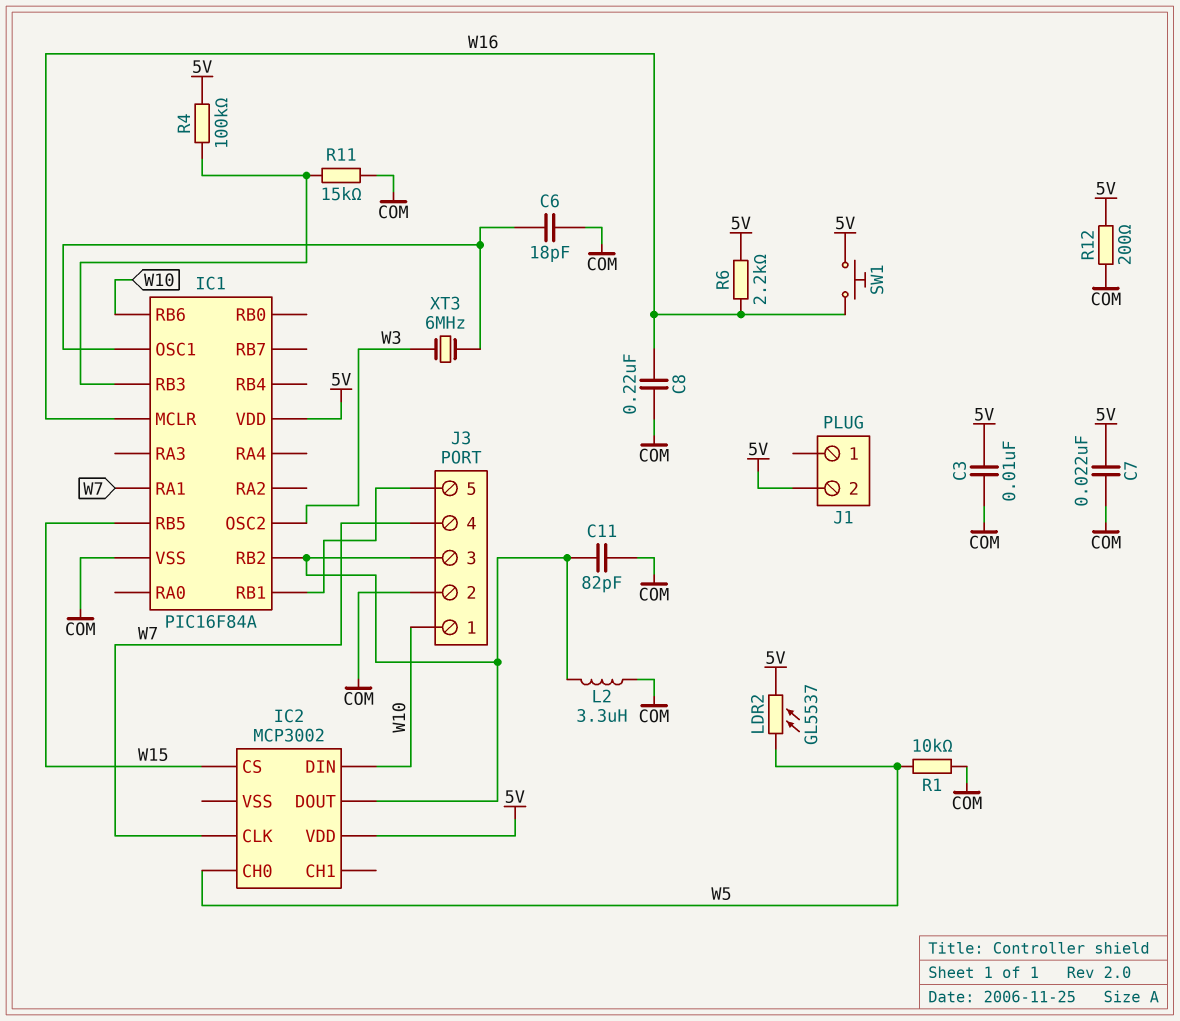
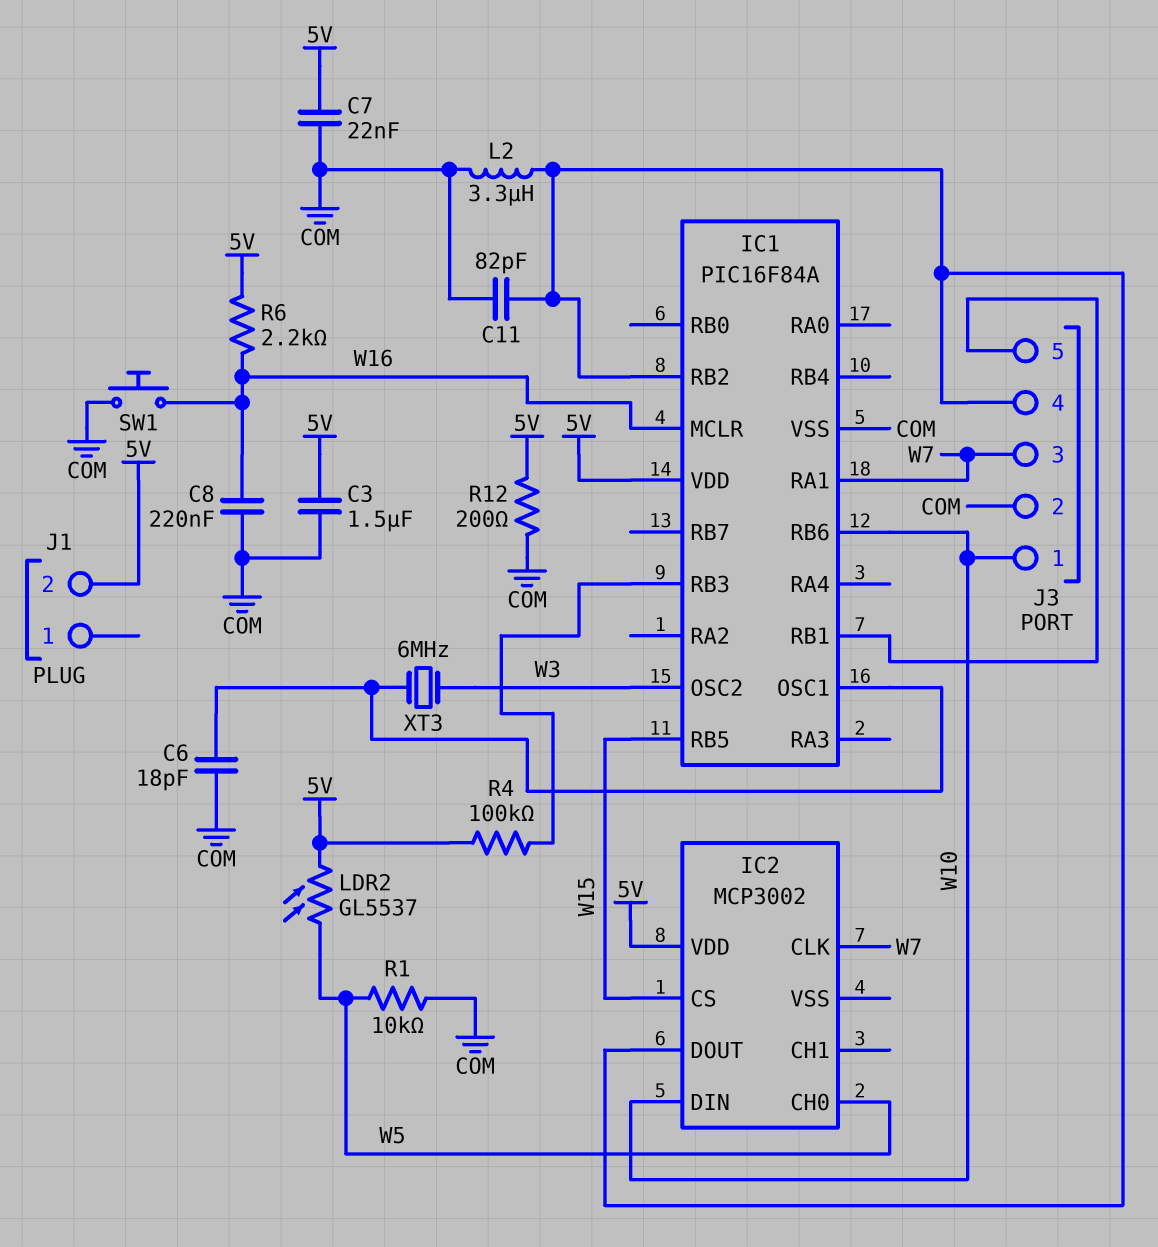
C3: 10nF (5V, COM) -> 1.5uF (5V, COM)
J3 pin 3: IC1/RB2 -> W7
J3 pin 4: W7 -> IC1/RB2
R11: 15k (COM, IC1/RB3) -> none
SW1: button (5V, W16) -> button (COM, W16)

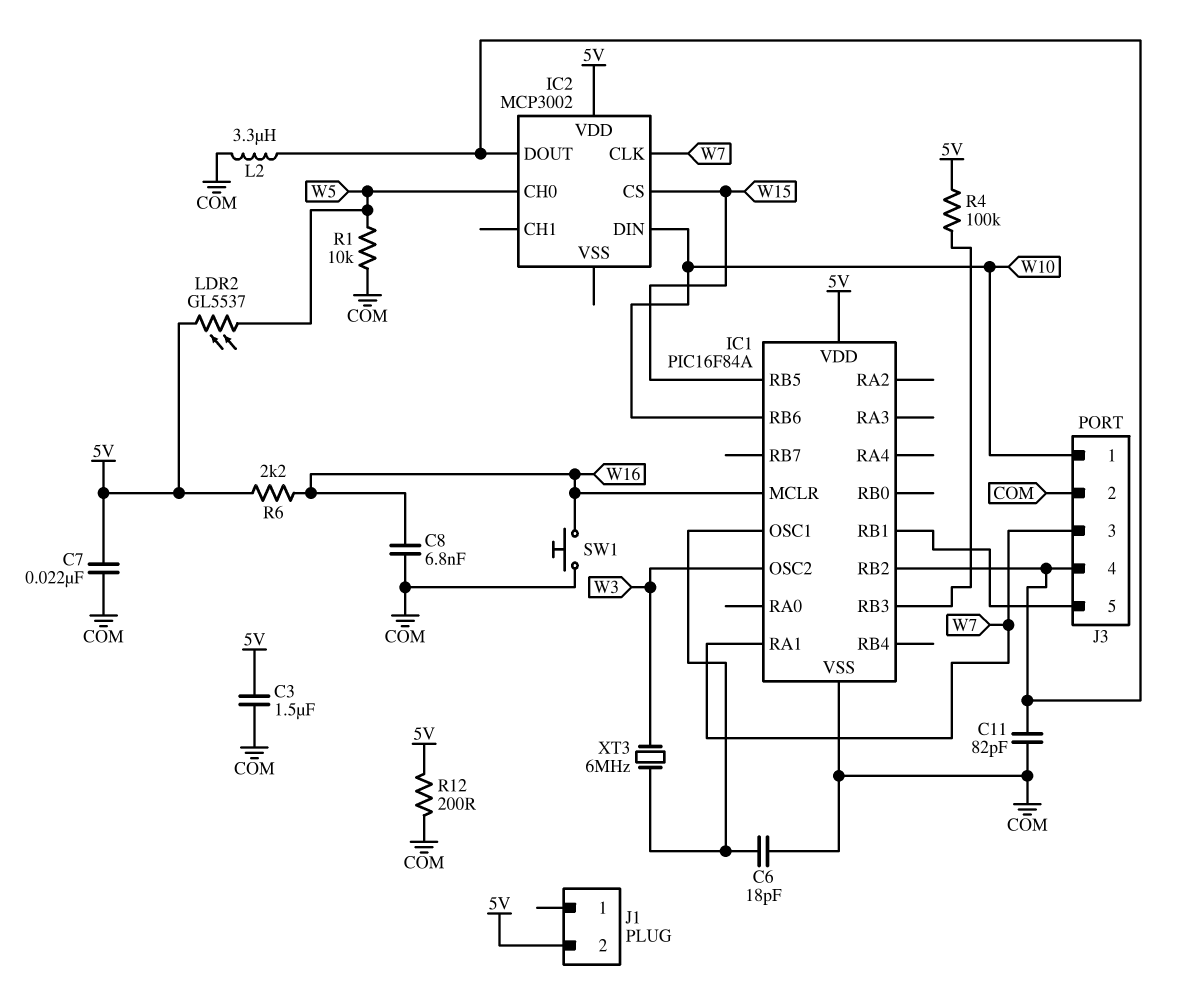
C8: 220nF (COM, W16) -> 6.8nF (COM, W16)

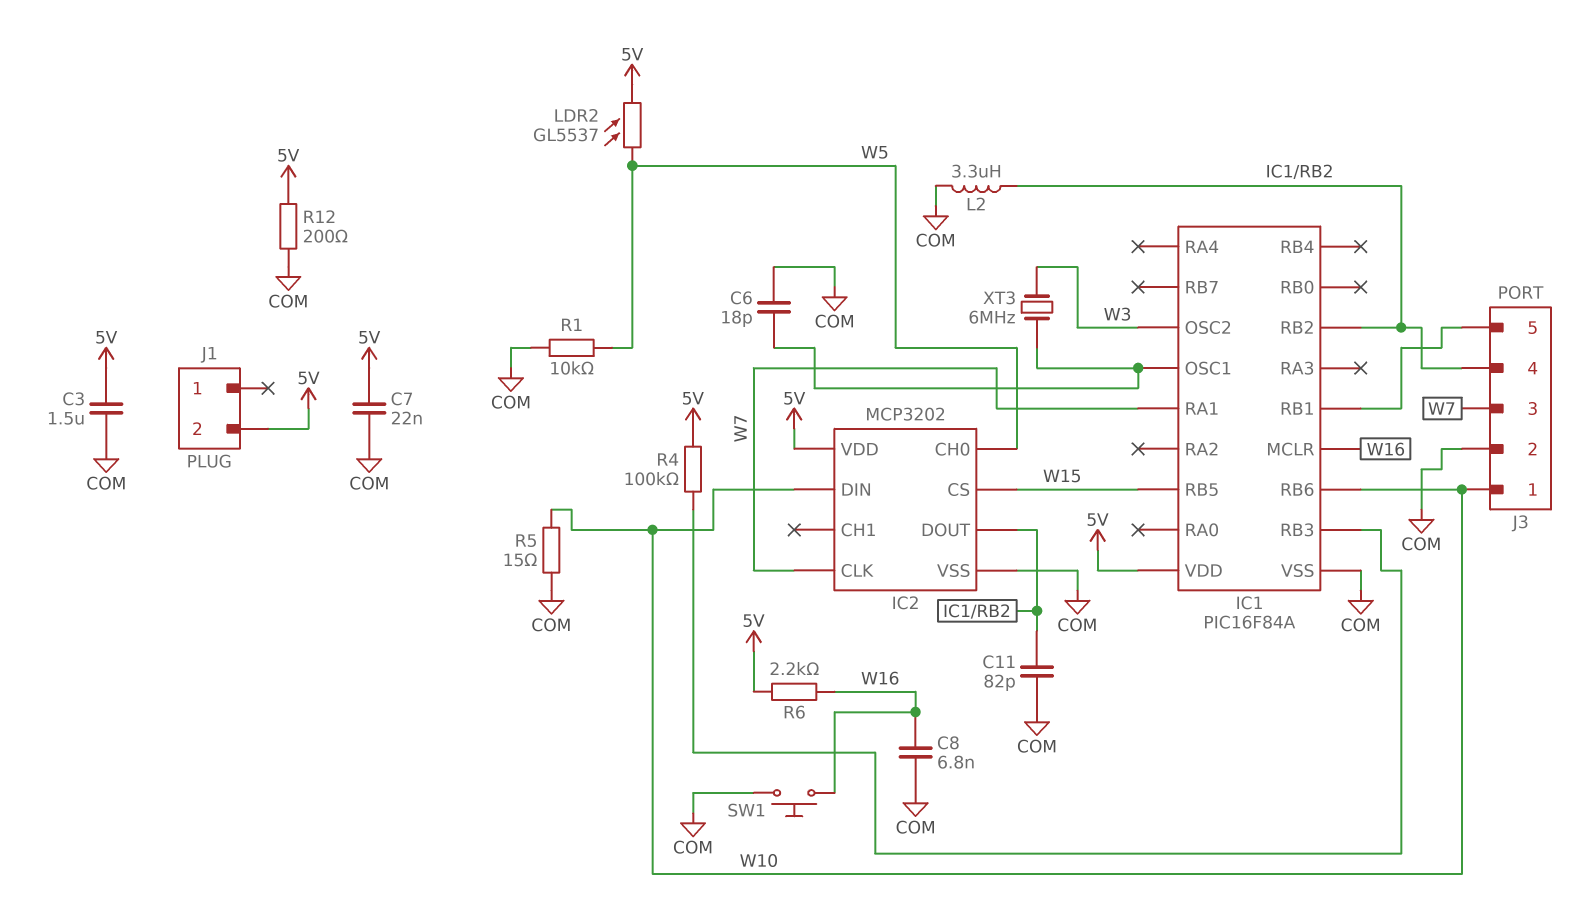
IC2: MCP3002 -> MCP3202
IC2 pin VSS: none -> COM
R5: none -> 15 (COM, W10)

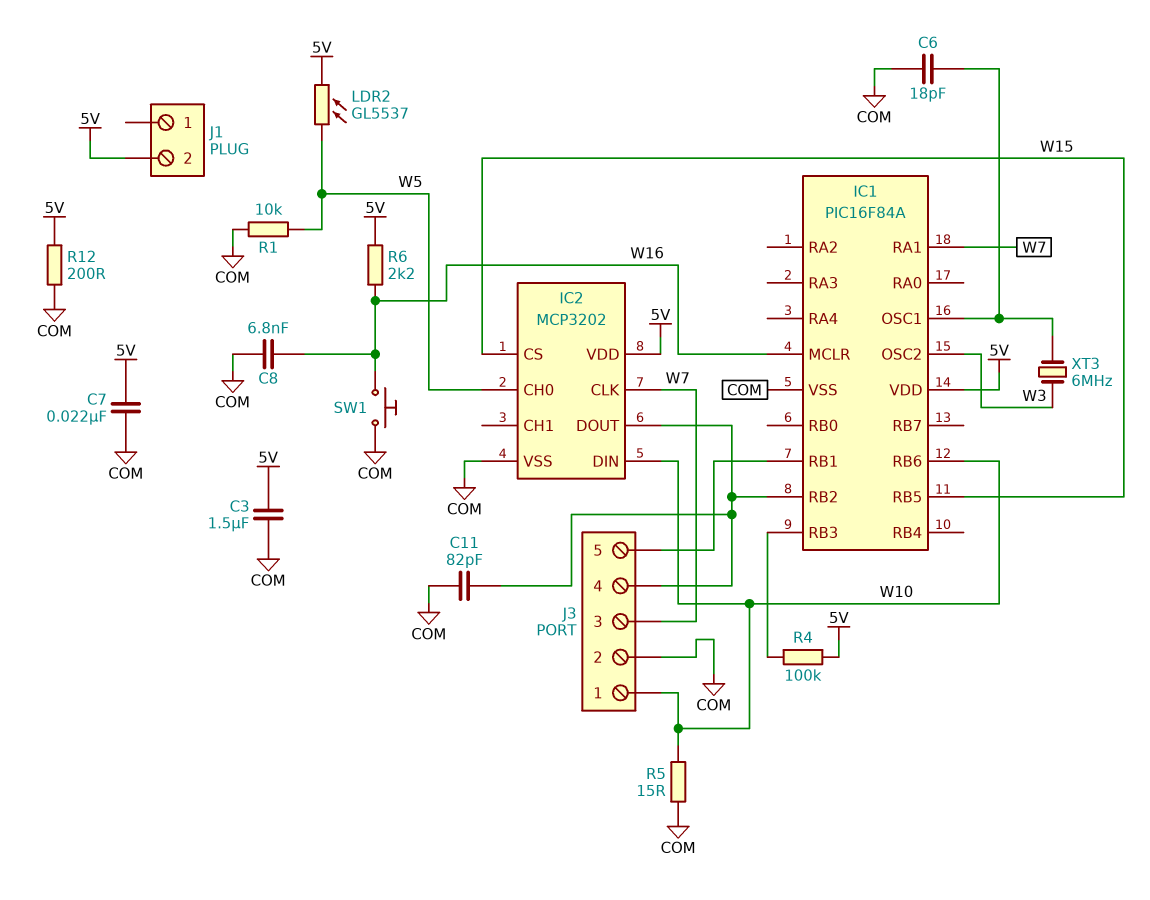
L2: 3.3uH (COM, IC1/RB2) -> none

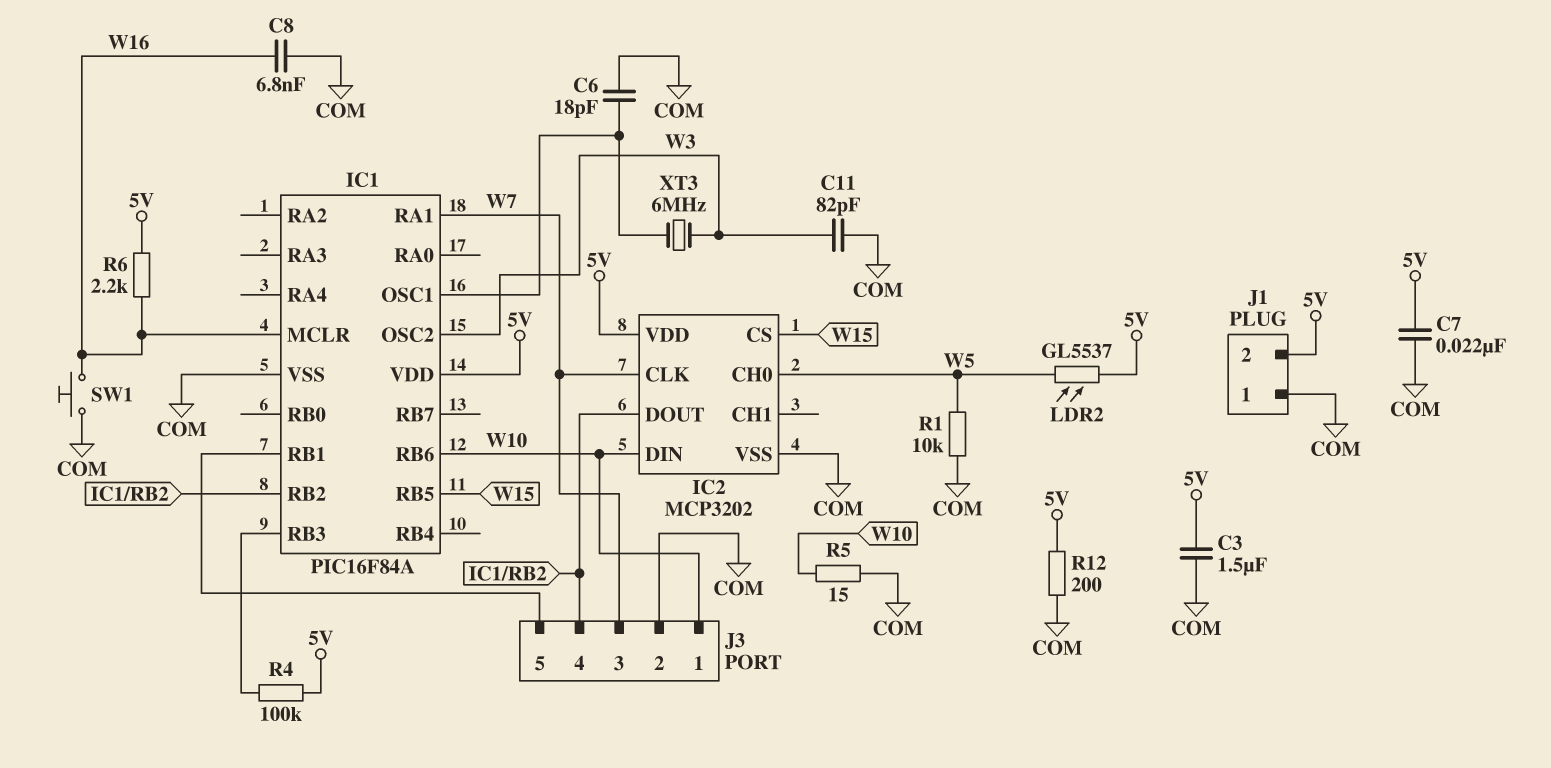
C11: 82pF (COM, IC1/RB2) -> 82pF (COM, W3)
J1 pin 1: none -> COM

